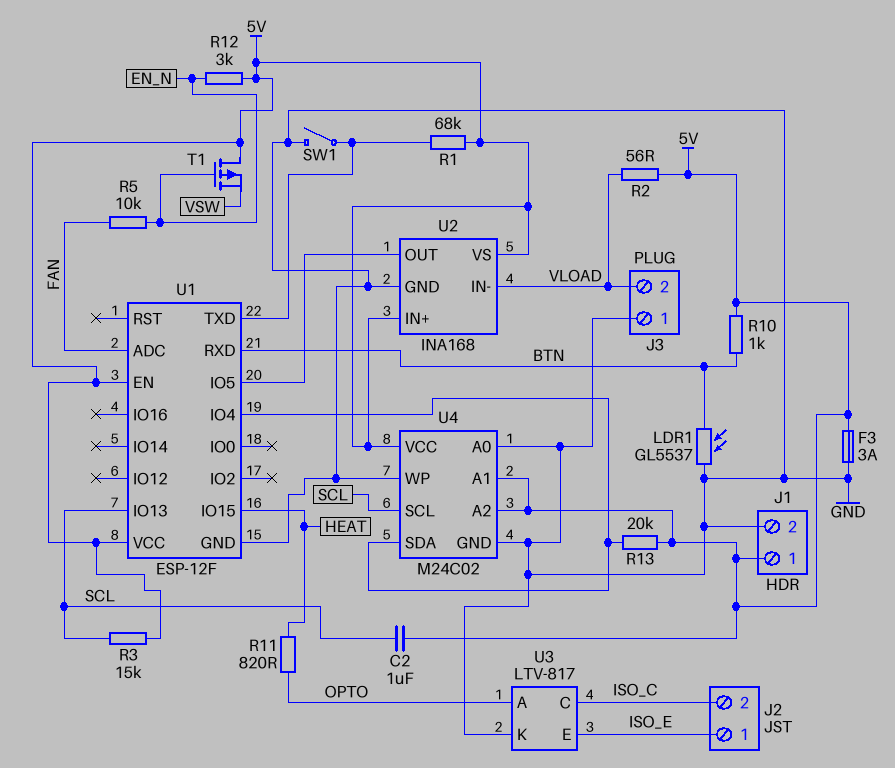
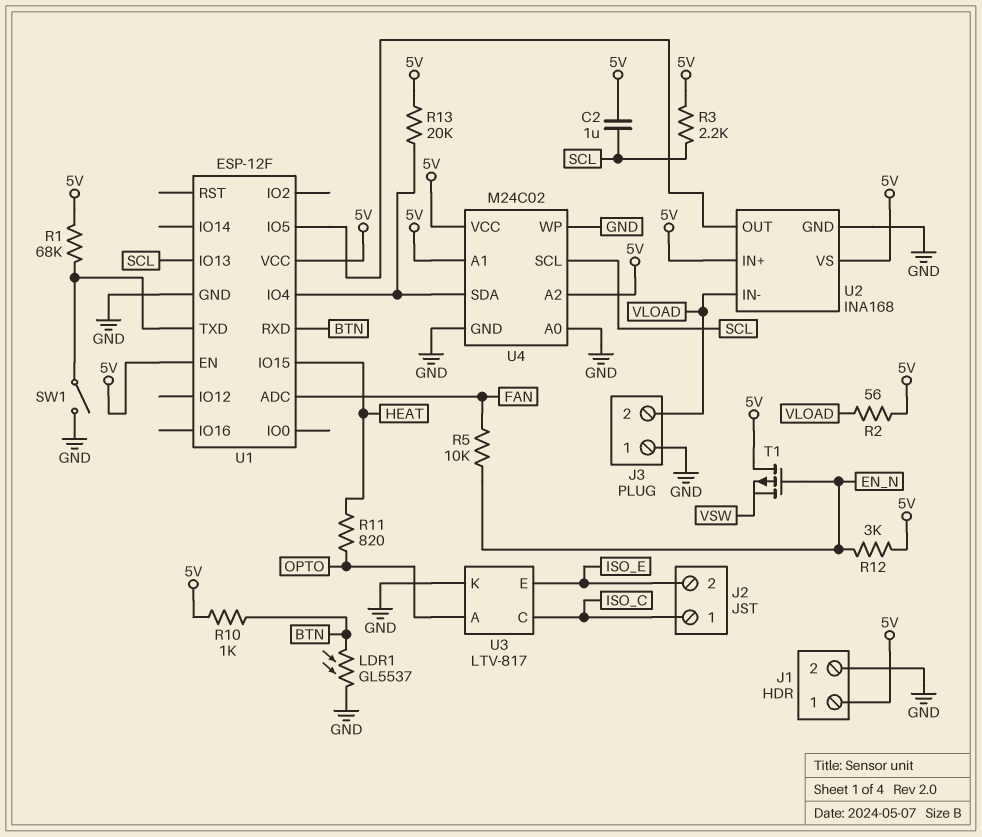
F3: 3A (5V, GND) -> none
J2 pin 1: ISO_E -> ISO_C
J2 pin 2: ISO_C -> ISO_E
R3: 15k (5V, SCL) -> 2.2k (5V, SCL)

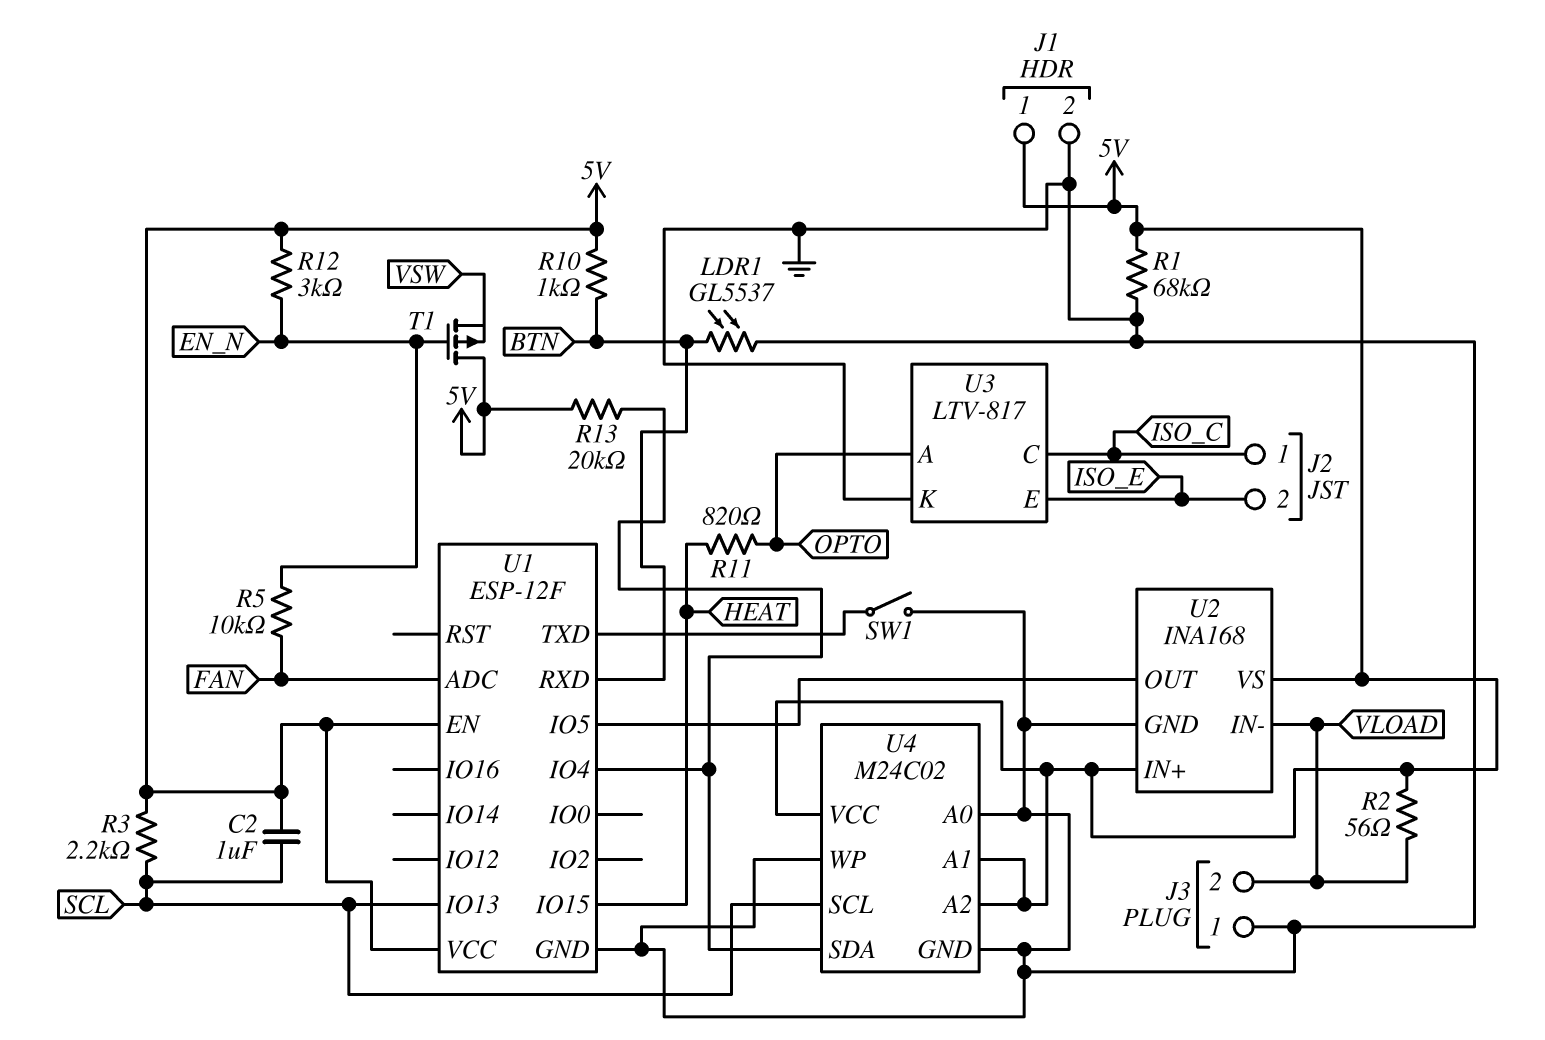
R1: 68k (5V, U1/TXD) -> 68k (5V, GND)

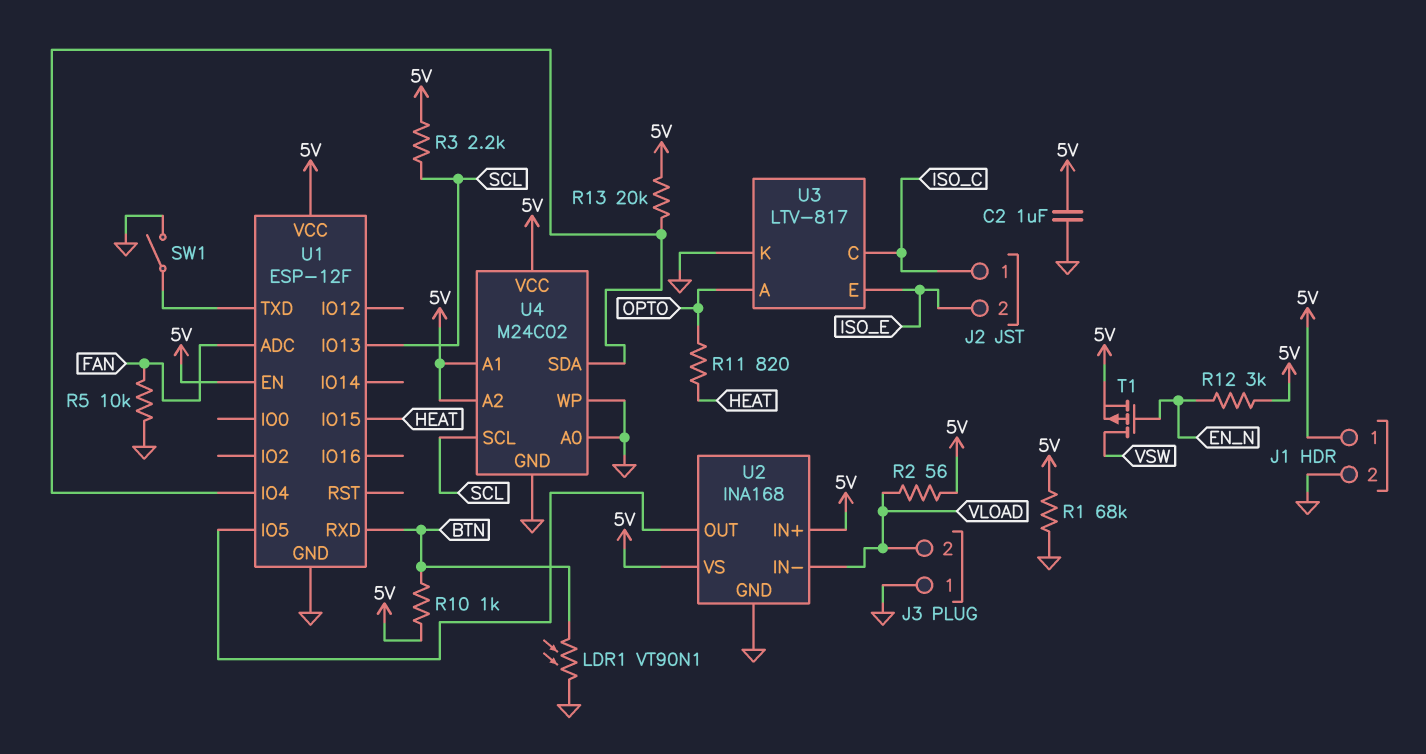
C2: 1uF (5V, SCL) -> 1uF (5V, GND)
LDR1: GL5537 (BTN, GND) -> VT90N1 (BTN, GND)
R5: 10k (EN_N, FAN) -> 10k (FAN, GND)
T1: PMOS (G EN_N, D 5V, S VSW) -> PMOS (G EN_N, D VSW, S 5V)

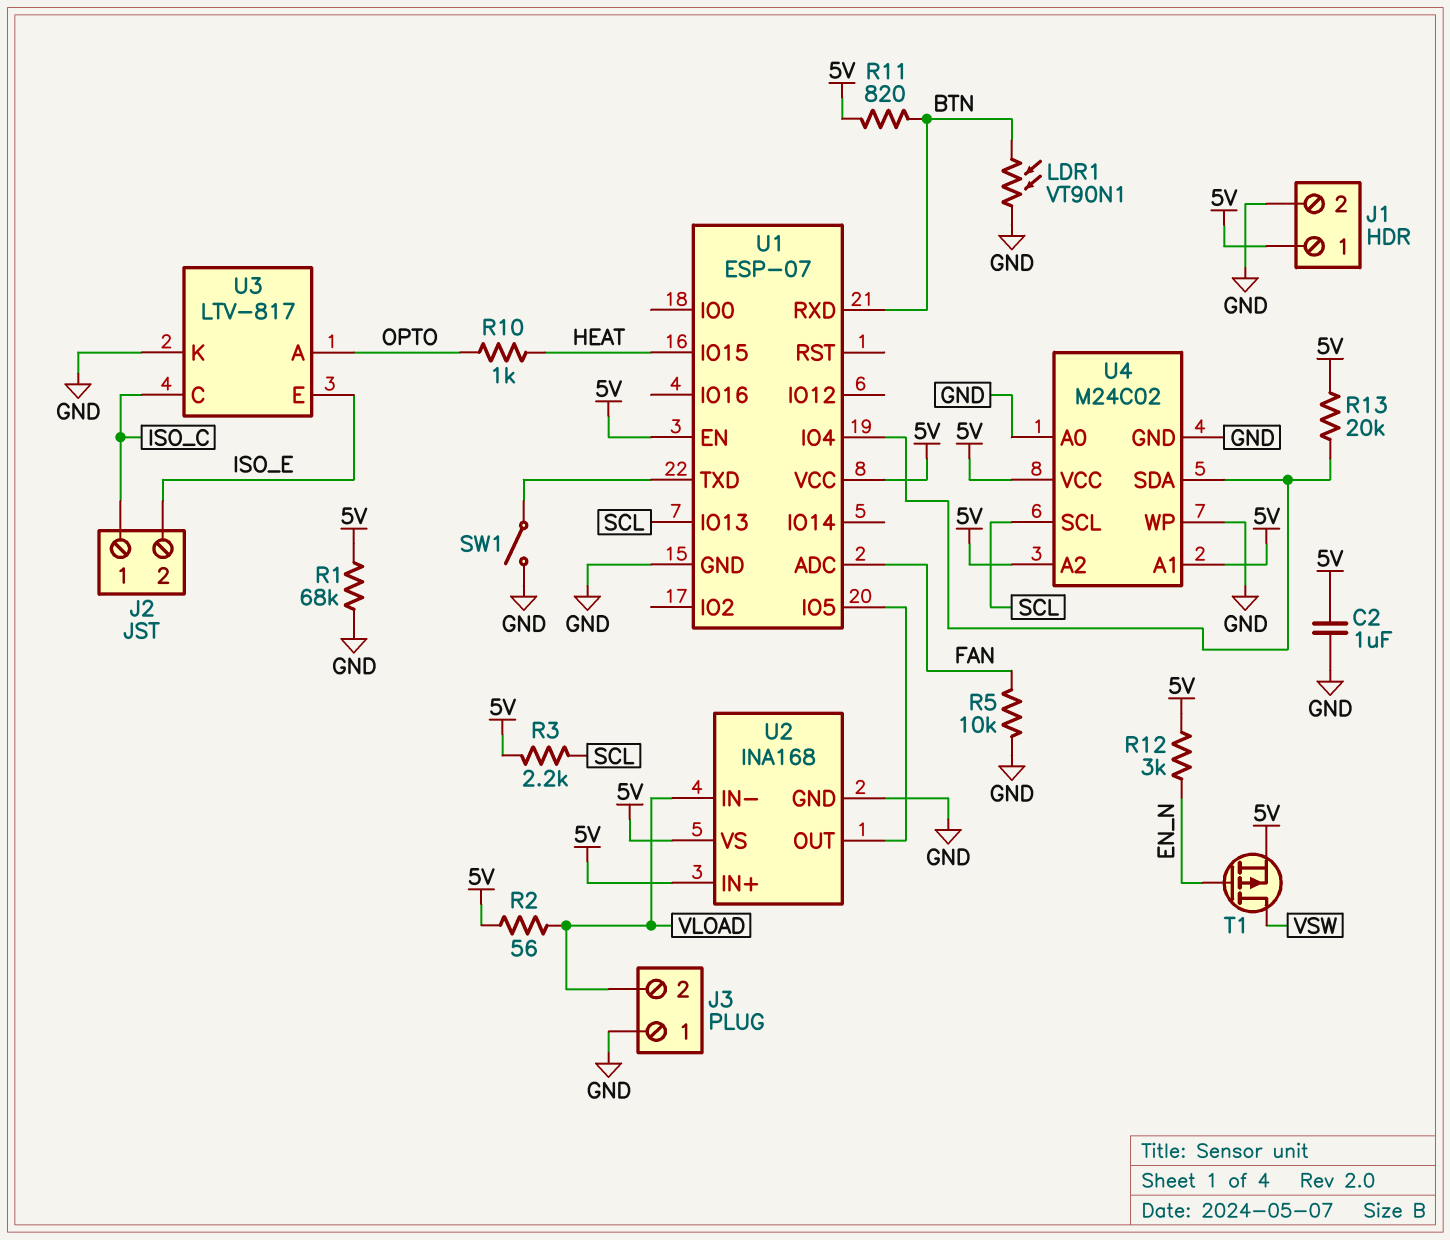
R10: 1k (5V, BTN) -> 1k (HEAT, OPTO)
R11: 820 (HEAT, OPTO) -> 820 (5V, BTN)
U1: ESP-12F -> ESP-07

